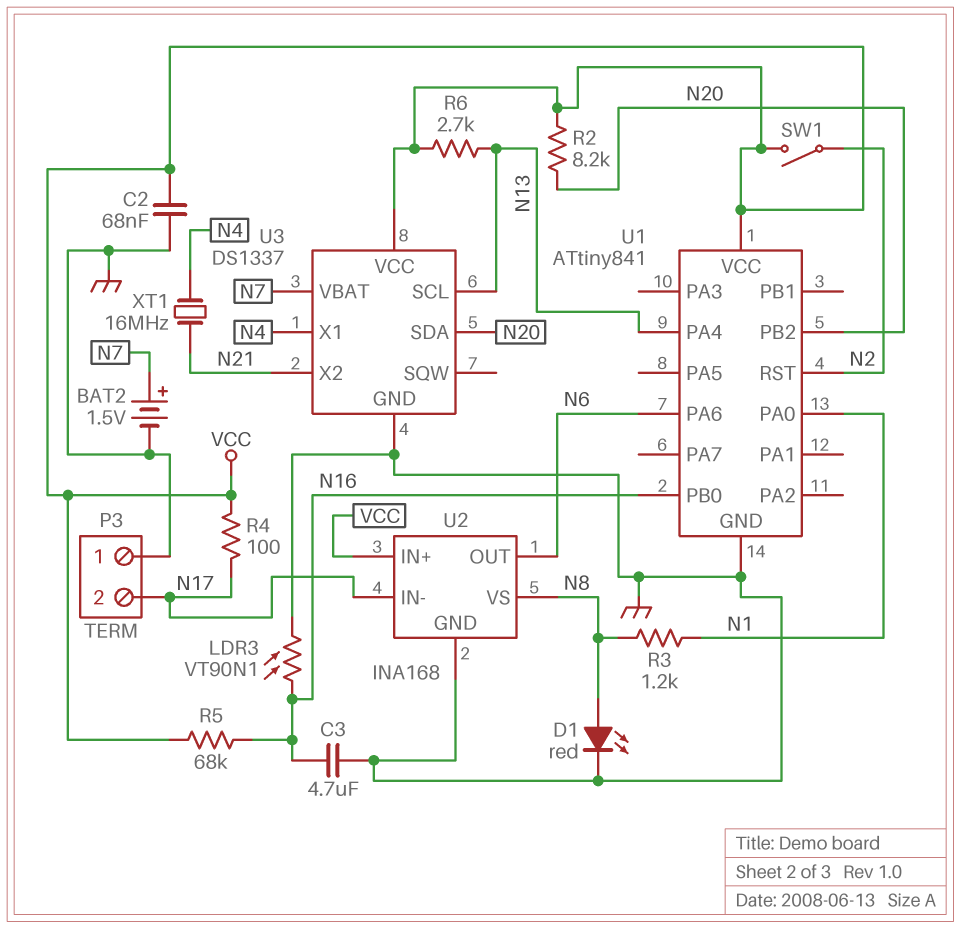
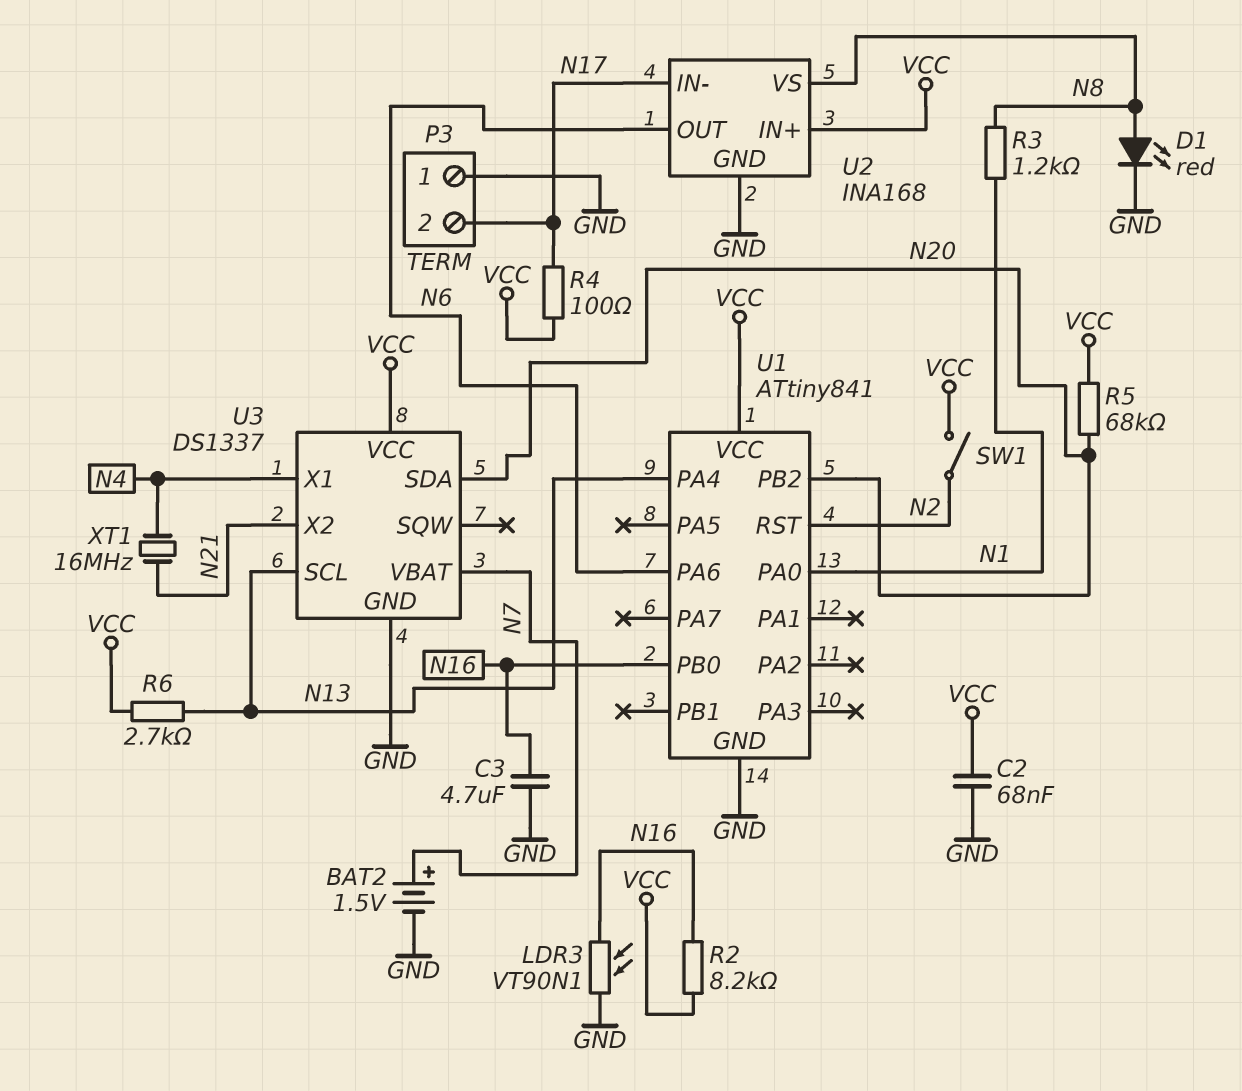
R2: 8.2k (N20, VCC) -> 8.2k (N16, VCC)
R5: 68k (N16, VCC) -> 68k (N20, VCC)

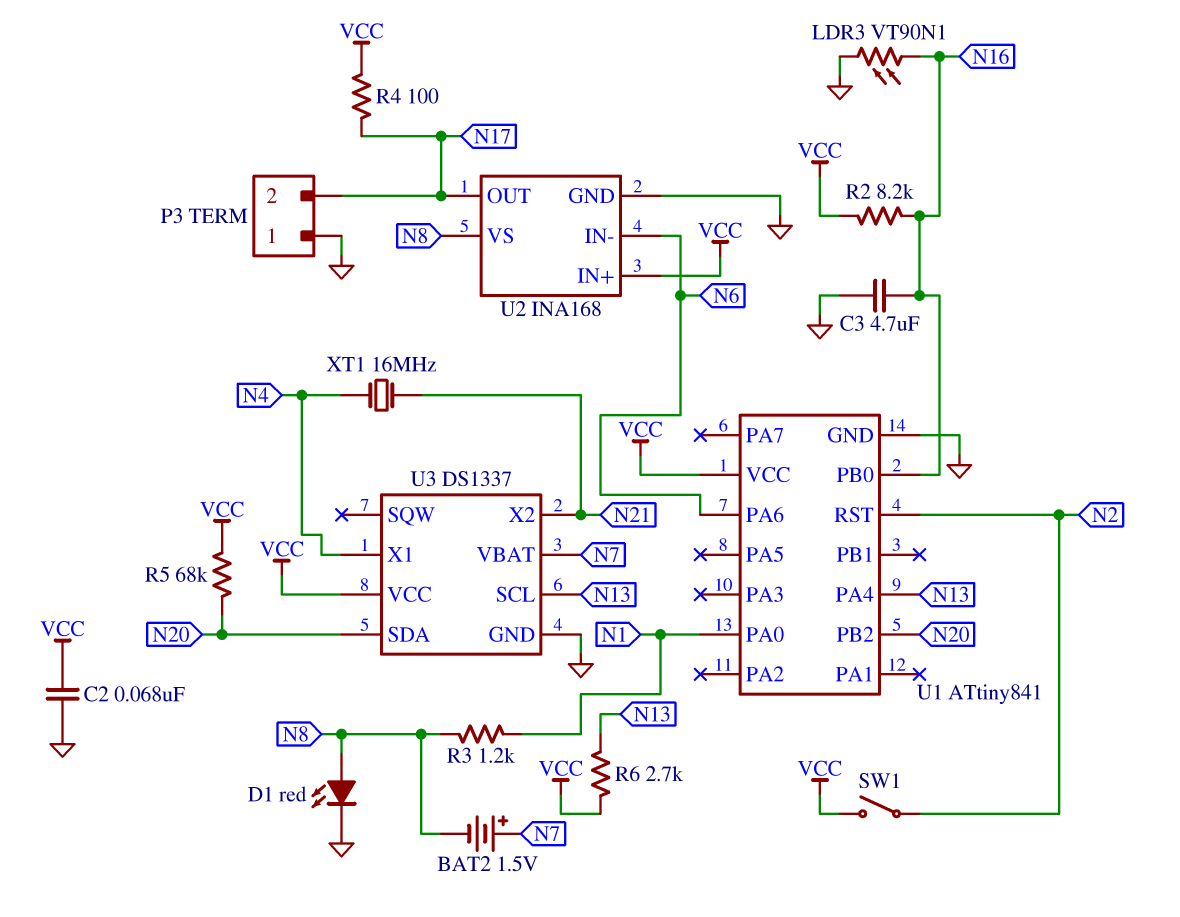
BAT2: 1.5V (plus N7, minus GND) -> 1.5V (plus N7, minus N8)
U2 pin IN-: N17 -> N6
U2 pin OUT: N6 -> N17

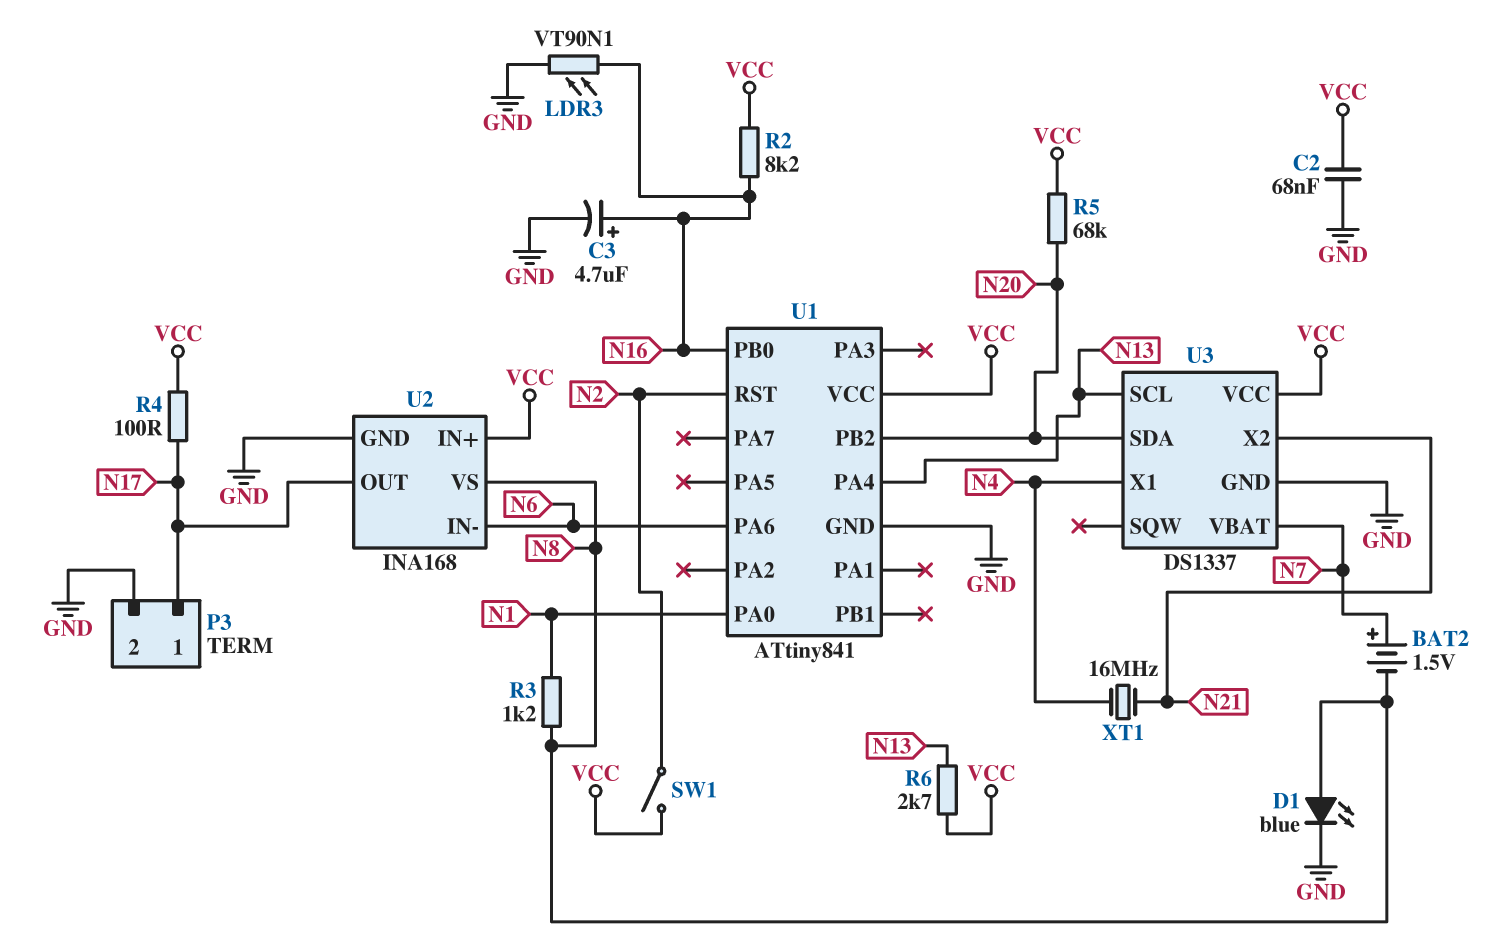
C3: 4.7uF (GND, N16) -> 4.7uF (plus N16, minus GND)
D1: LED red (A N8, K GND) -> LED blue (A N8, K GND)
P3 pin 1: GND -> N17
P3 pin 2: N17 -> GND

